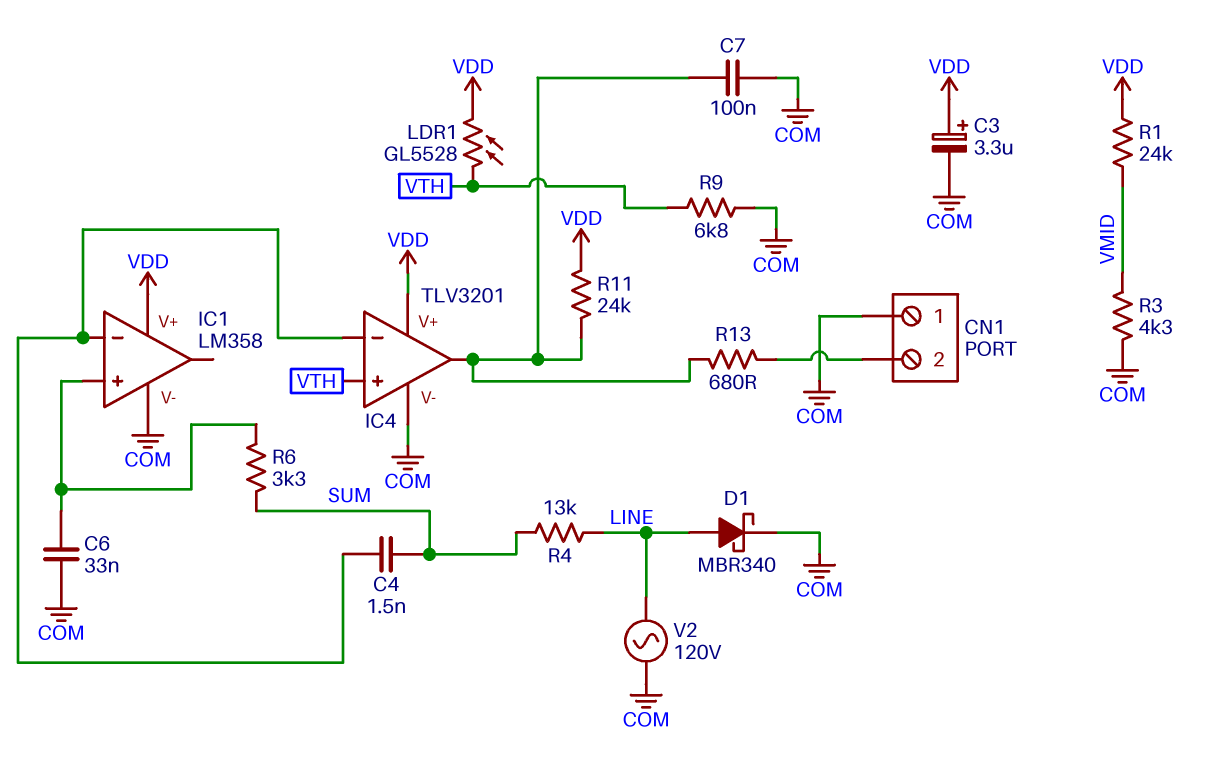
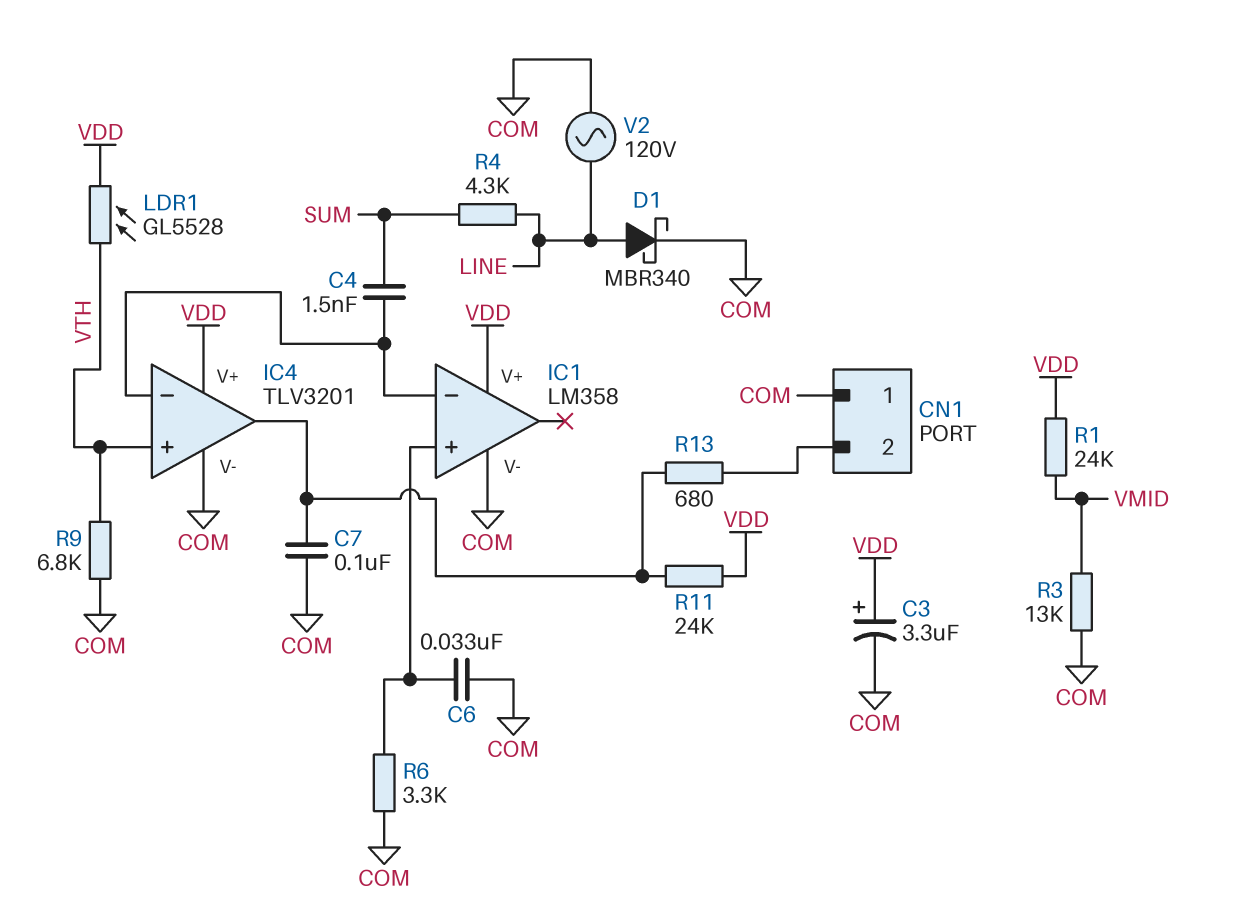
R3: 4.3k (COM, VMID) -> 13k (COM, VMID)
R4: 13k (LINE, SUM) -> 4.3k (LINE, SUM)
R6: 3.3k (IC1/in+, SUM) -> 3.3k (COM, IC1/in+)

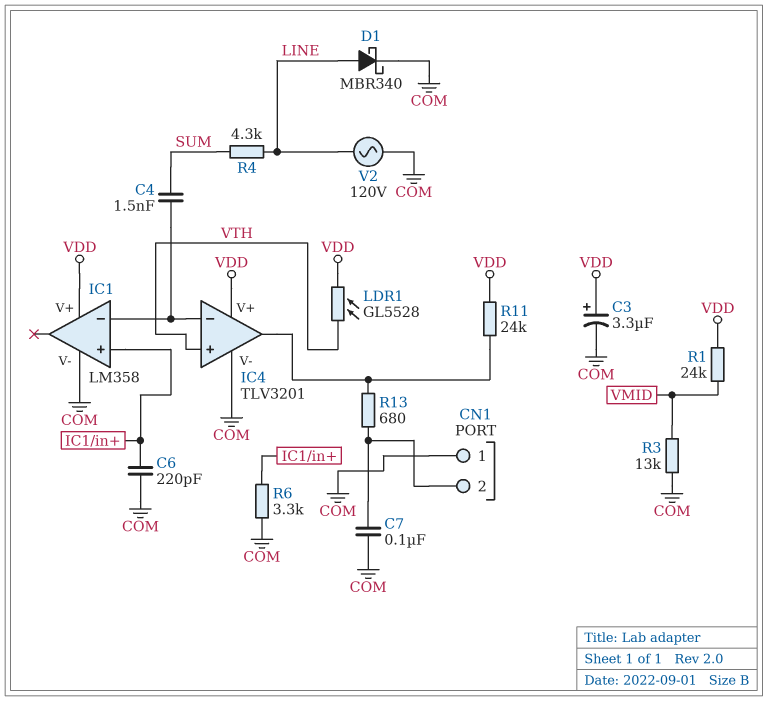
C6: 33nF (COM, IC1/in+) -> 220pF (COM, IC1/in+)
C7: 100nF (COM, IC4/out) -> 100nF (CN1/2, COM)
R9: 6.8k (COM, VTH) -> none

